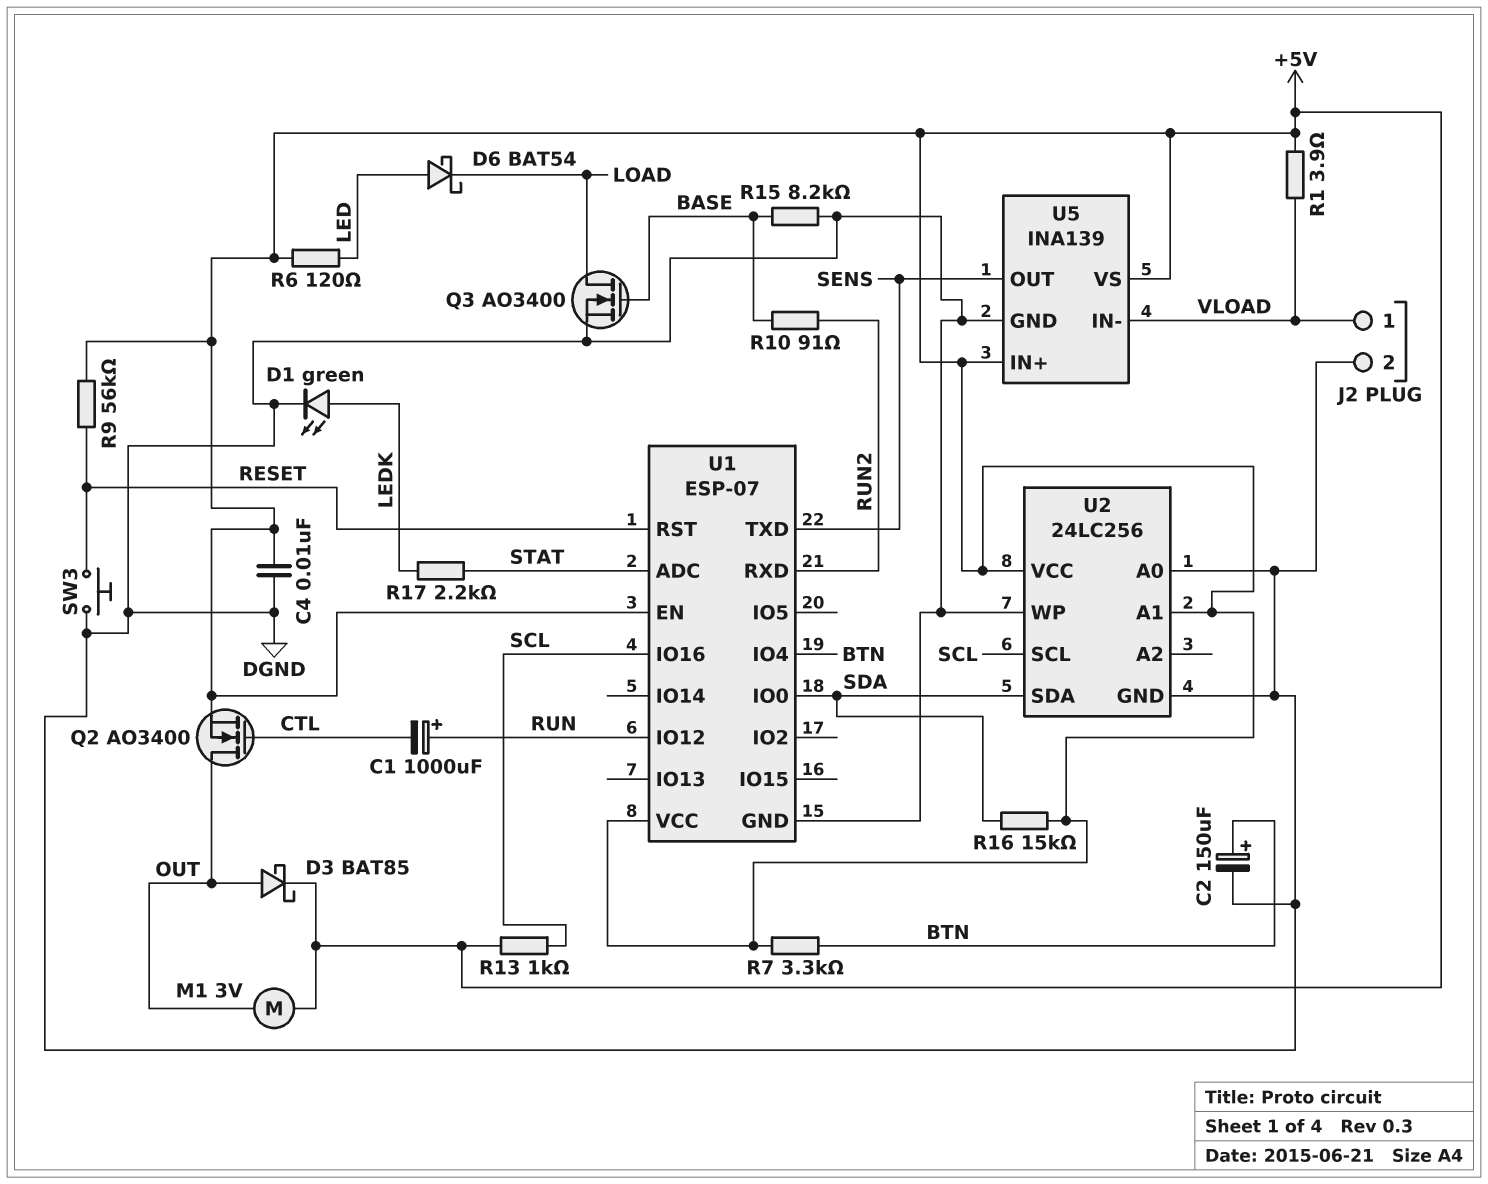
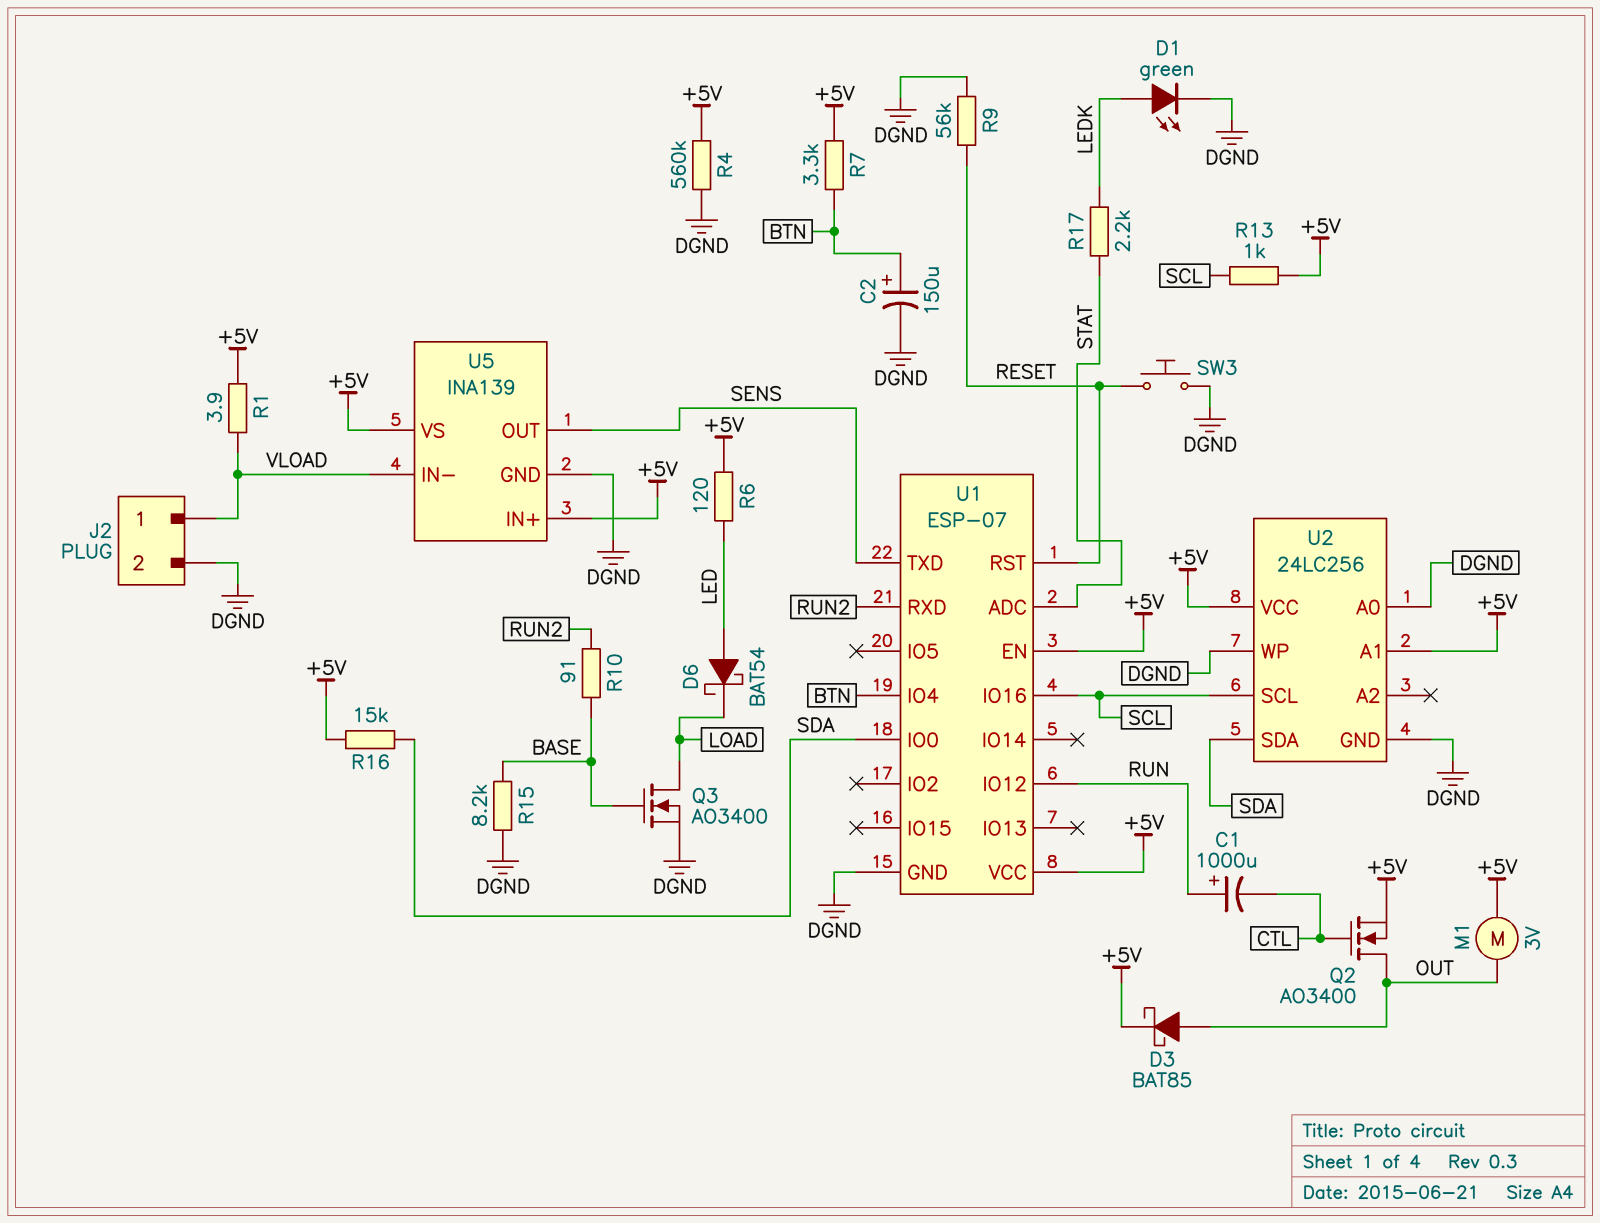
C4: 10nF (+5V, DGND) -> none
R4: none -> 560k (+5V, DGND)
R9: 56k (+5V, RESET) -> 56k (DGND, RESET)

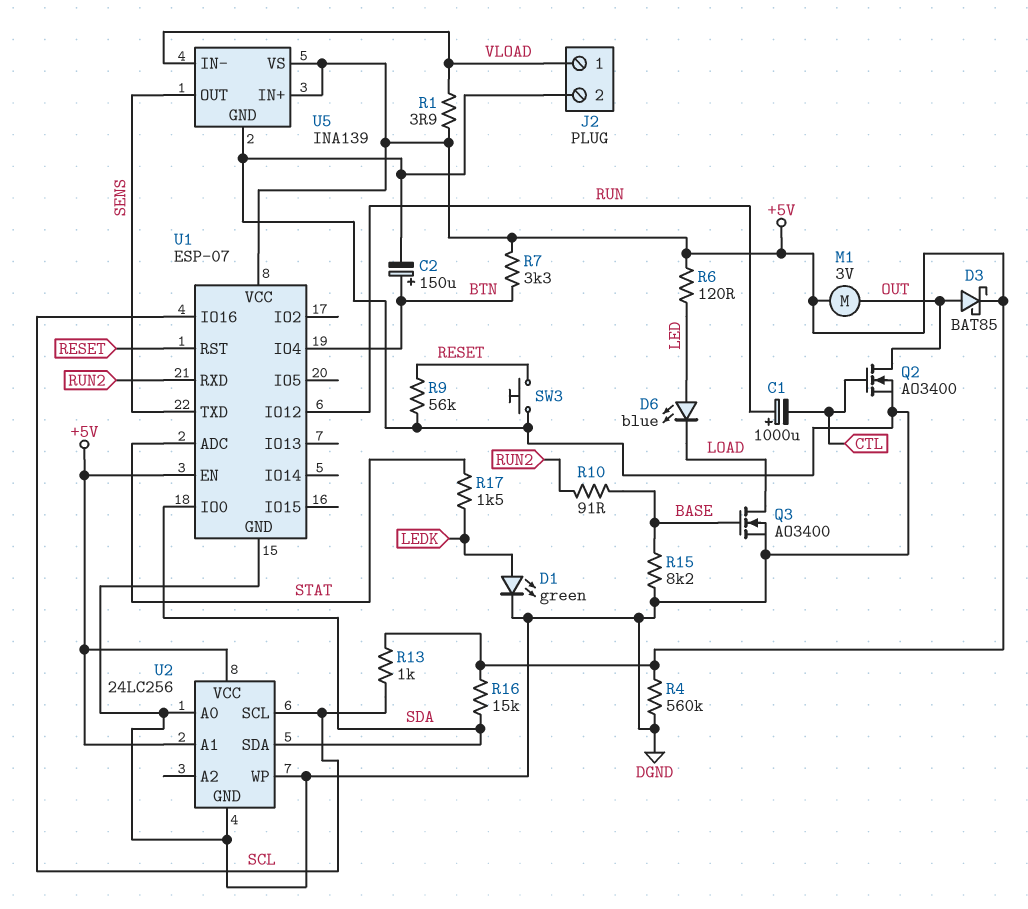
D6: schottky BAT54 (A LED, K LOAD) -> LED blue (A LED, K LOAD)
Q2: NMOS AO3400 (G CTL, D OUT, S +5V) -> NMOS AO3400 (G CTL, D OUT, S DGND)
R17: 2.2k (LEDK, STAT) -> 1.5k (LEDK, STAT)

